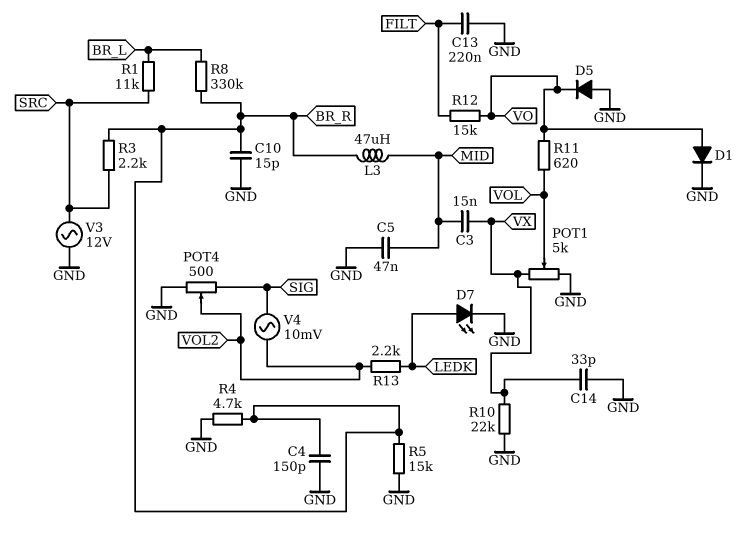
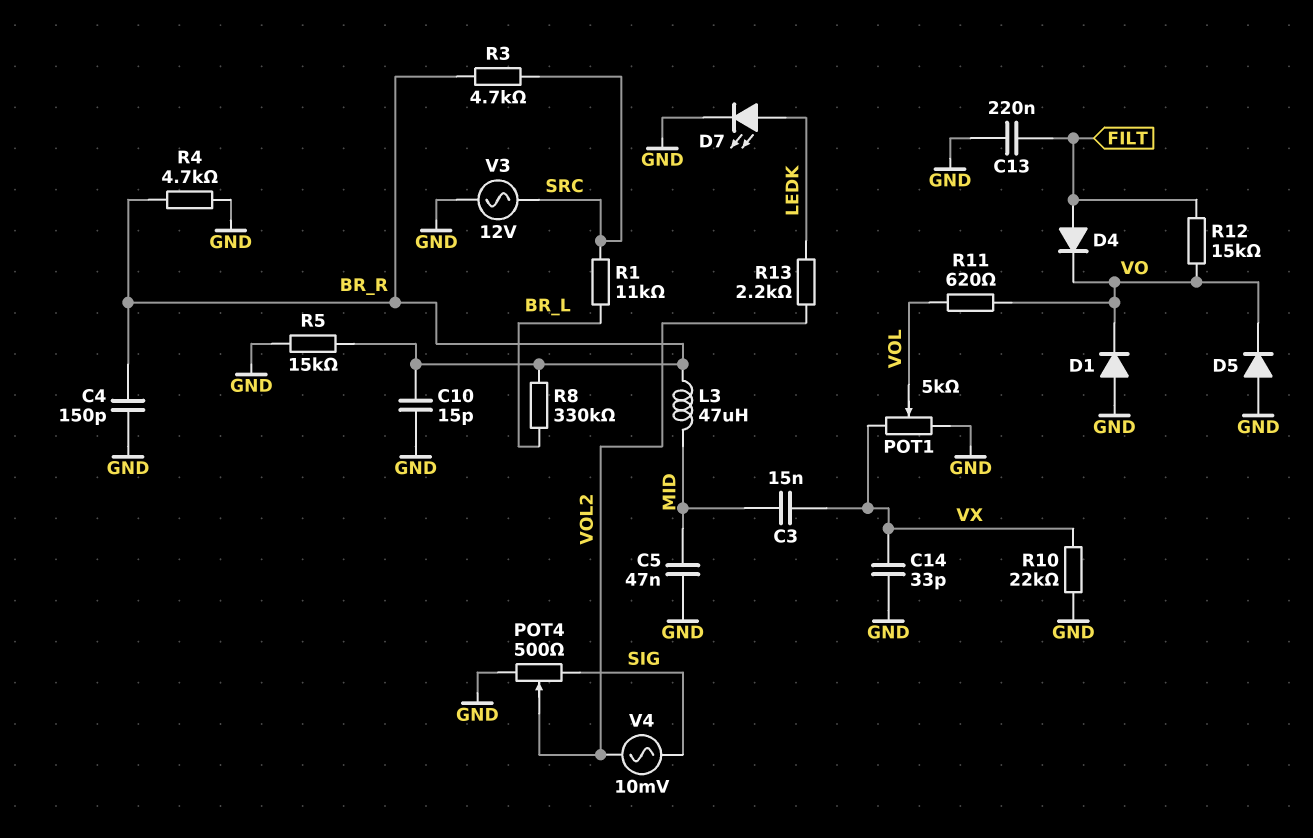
D1: diode (A VO, K GND) -> diode (A GND, K VO)
D4: none -> diode (A FILT, K VO)
R3: 2.2k (BR_R, SRC) -> 4.7k (BR_R, SRC)

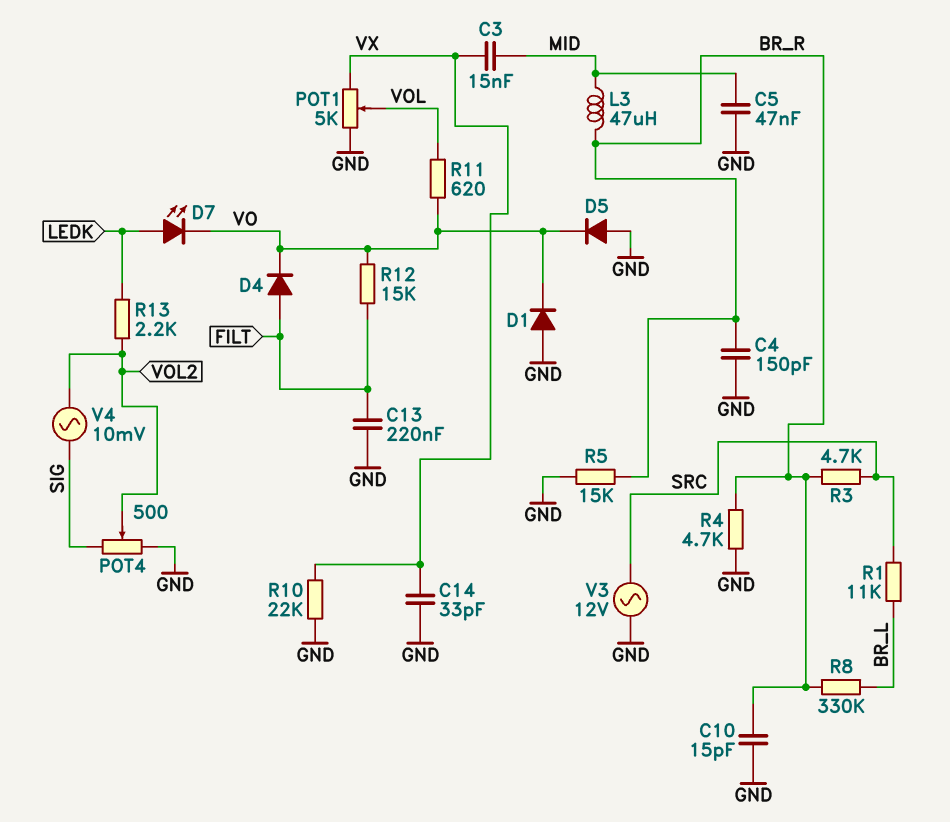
D7: LED (A LEDK, K GND) -> LED (A LEDK, K VO)

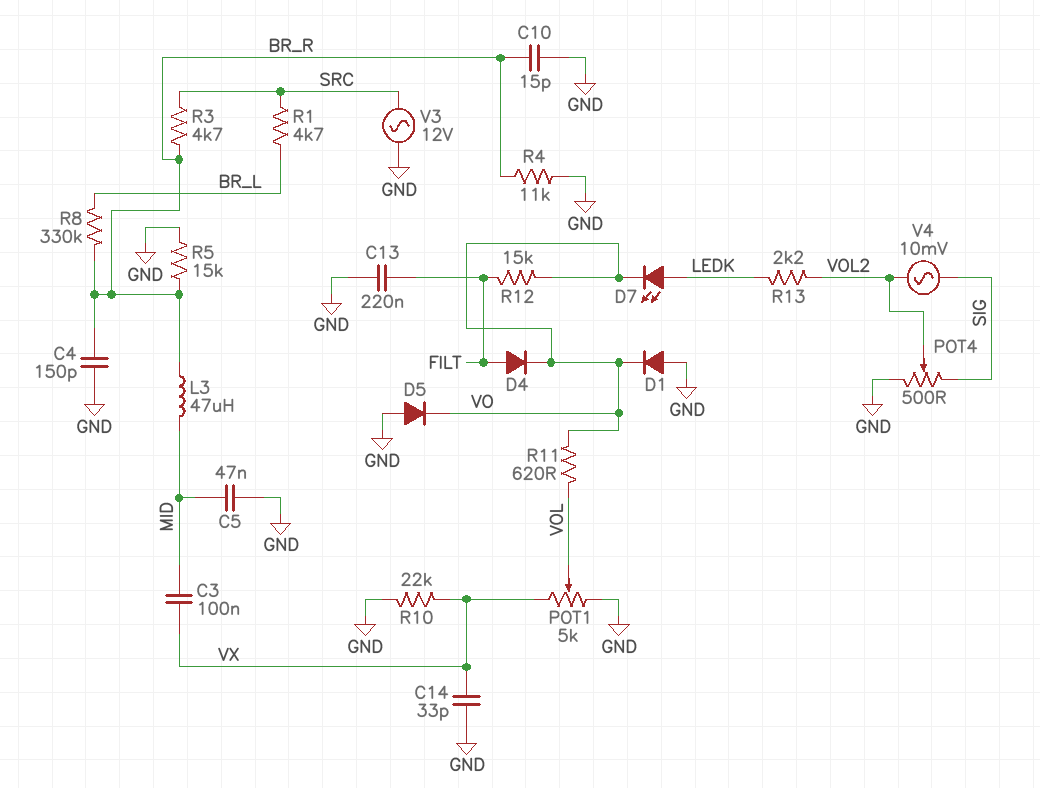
C3: 15nF (MID, VX) -> 100nF (MID, VX)
R1: 11k (BR_L, SRC) -> 4.7k (BR_L, SRC)
R4: 4.7k (BR_R, GND) -> 11k (BR_R, GND)

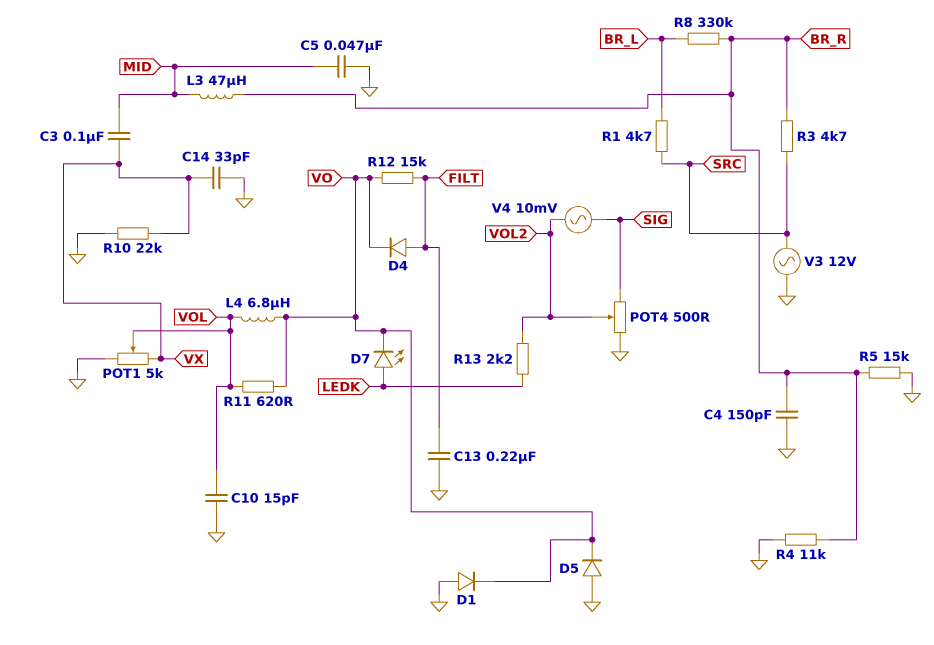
C10: 15pF (BR_R, GND) -> 15pF (GND, VOL)
L4: none -> 6.8uH (VO, VOL)

